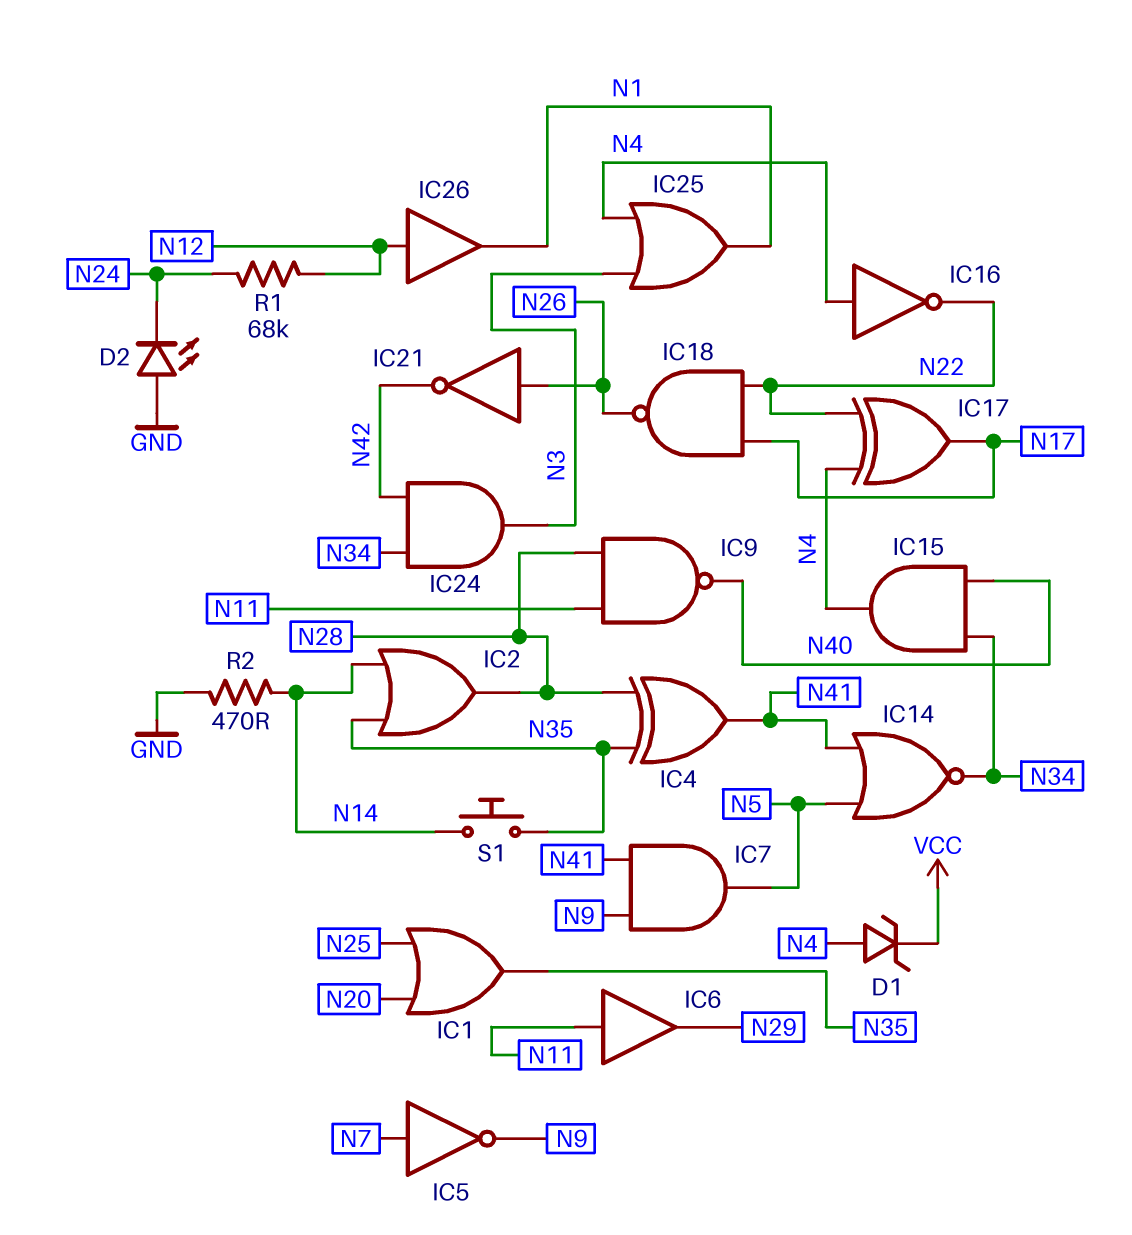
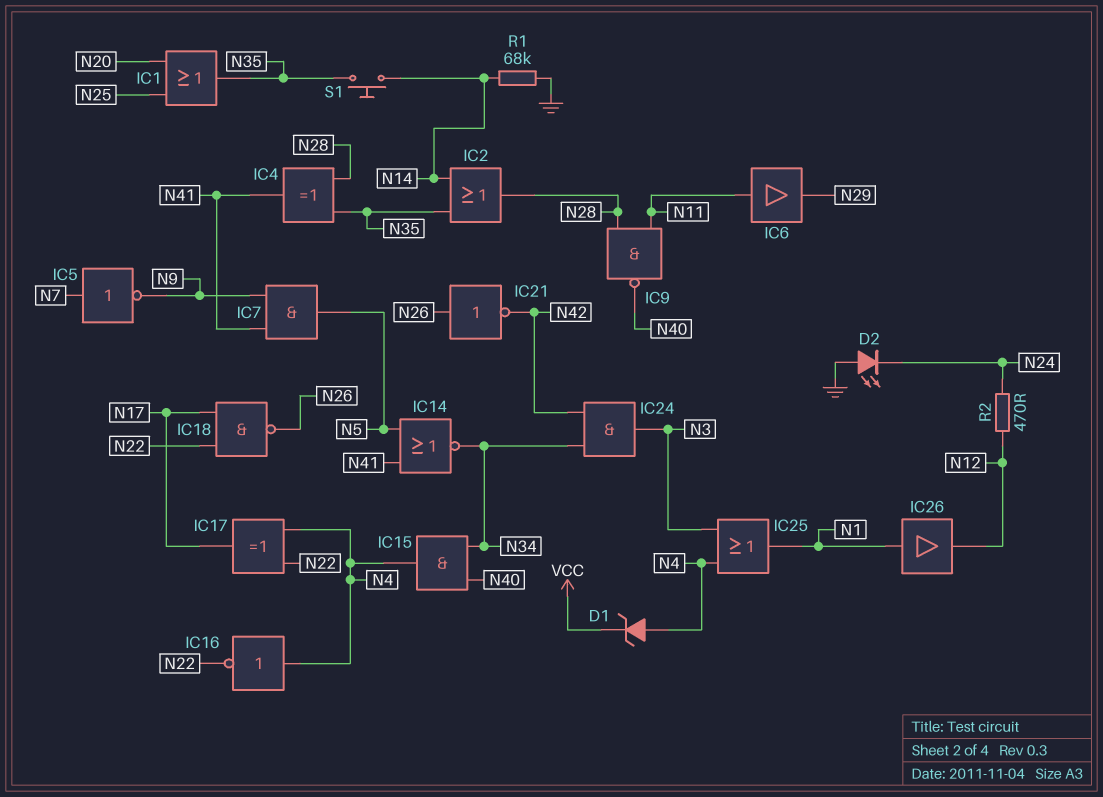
IC26: buffer (in N12, out N1) -> buffer (in N1, out N12)
R1: 68k (N12, N24) -> 68k (GND, N14)
R2: 470 (GND, N14) -> 470 (N12, N24)

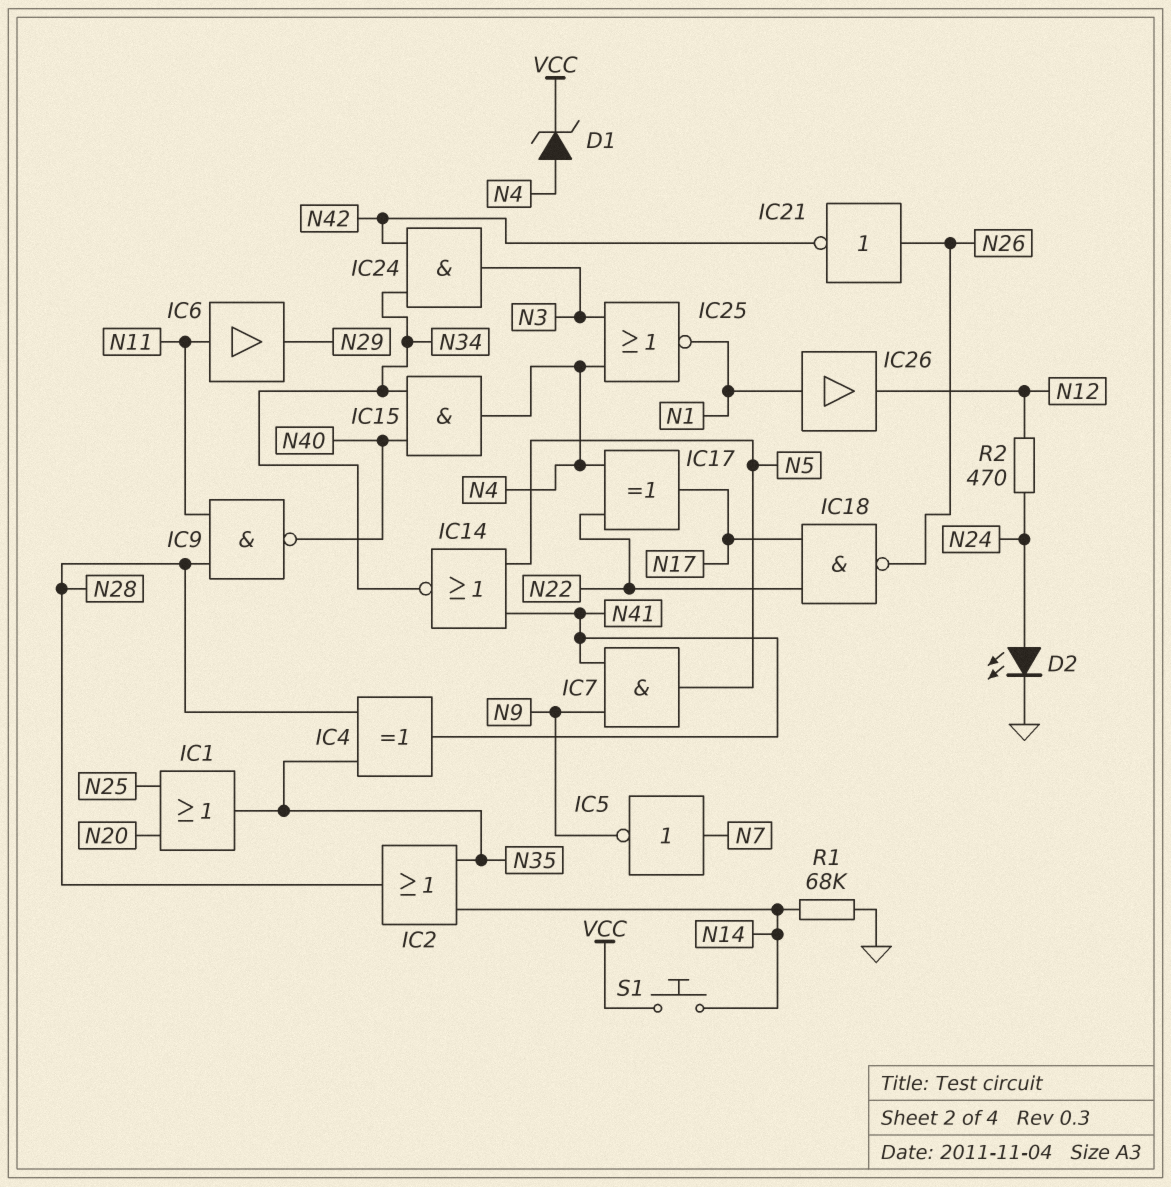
D2: LED (A GND, K N24) -> LED (A N24, K GND)
IC16: NOT (in N4, out N22) -> none
IC25: OR (in N3, in N4, out N1) -> NOR (in N3, in N4, out N1)
S1: button (N14, N35) -> button (N14, VCC)

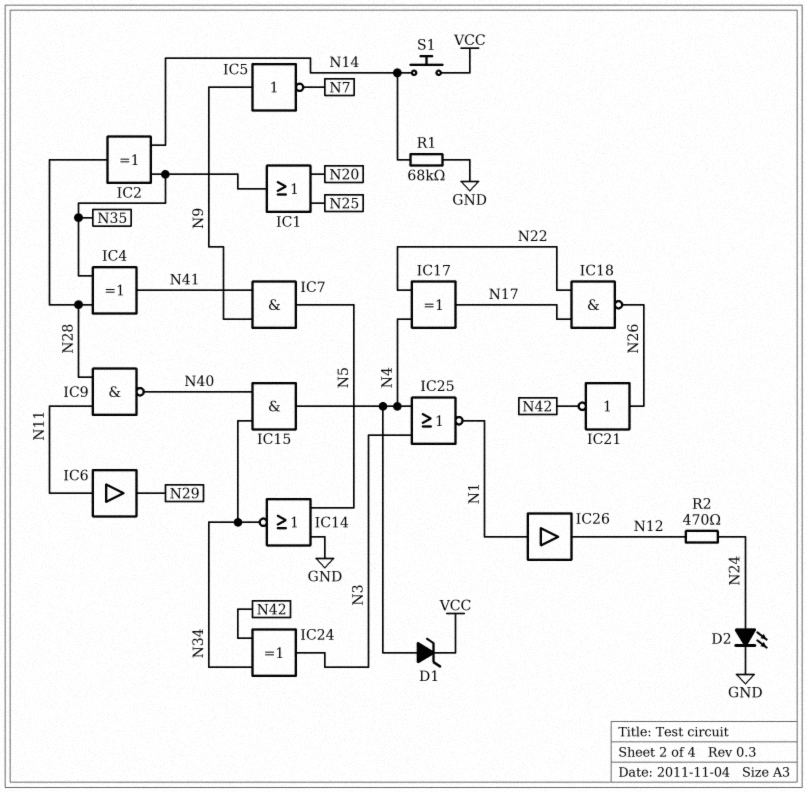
IC2: OR (in N14, in N35, out N28) -> XOR (in N14, in N35, out N28)
IC5: NOT (in N7, out N9) -> NOT (in N9, out N7)
IC14: NOR (in N5, in N41, out N34) -> NOR (in GND, in N5, out N34)
IC24: AND (in N34, in N42, out N3) -> XOR (in N34, in N42, out N3)

